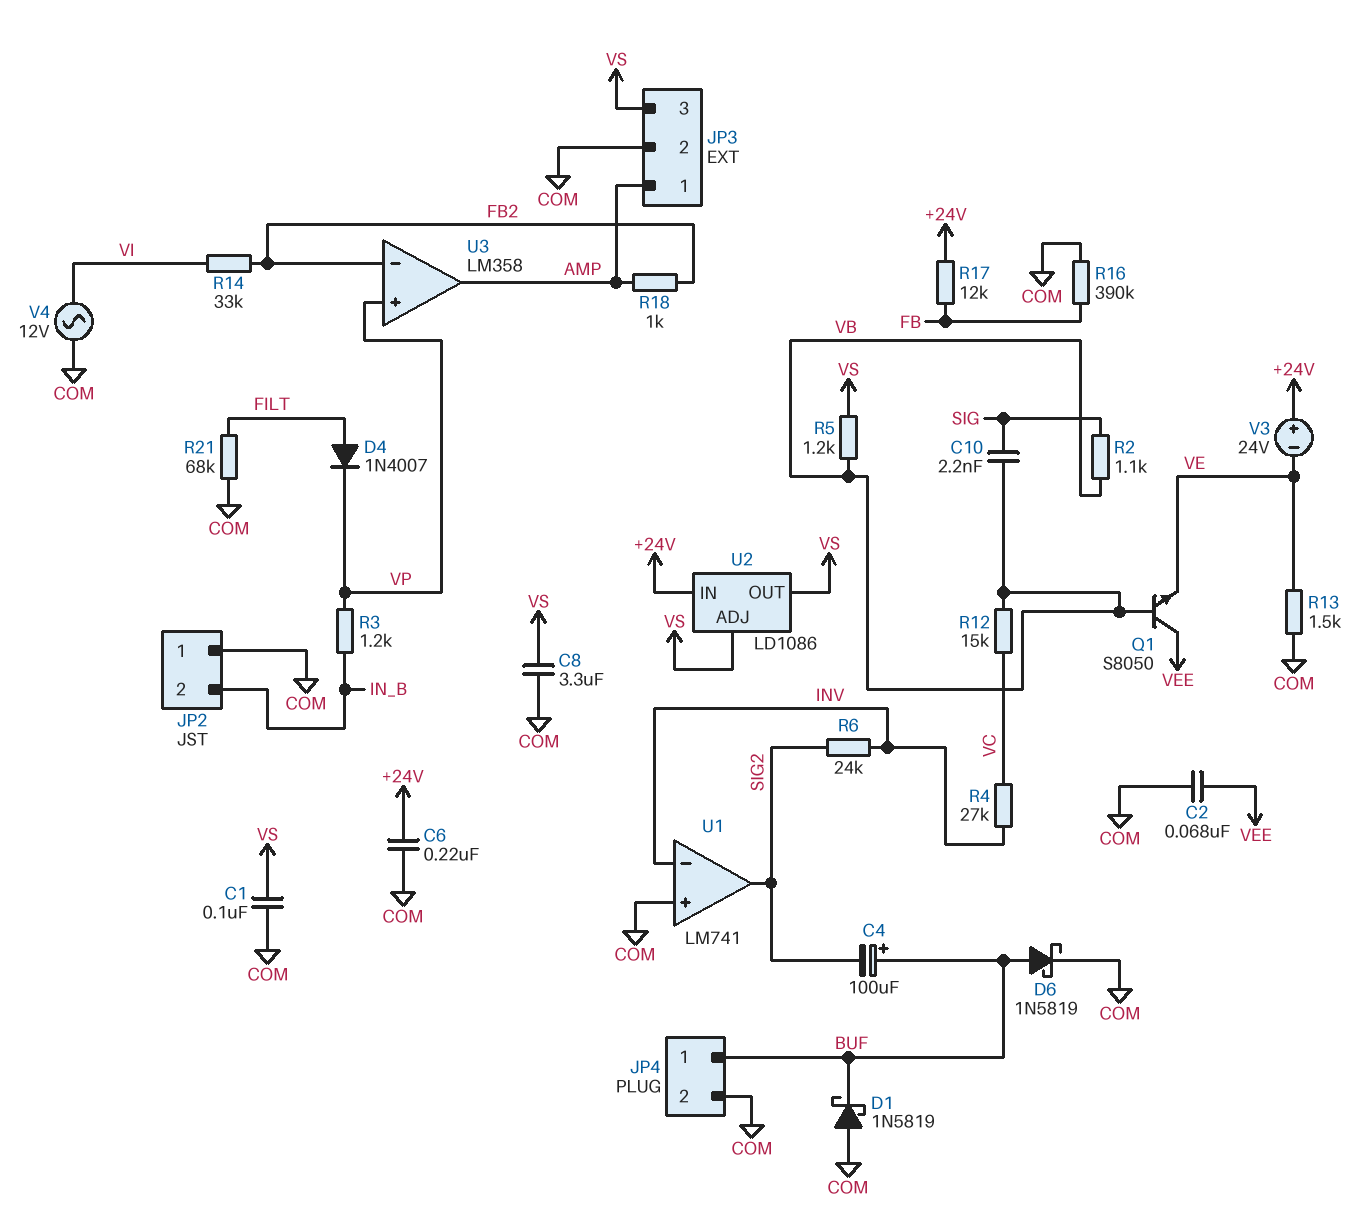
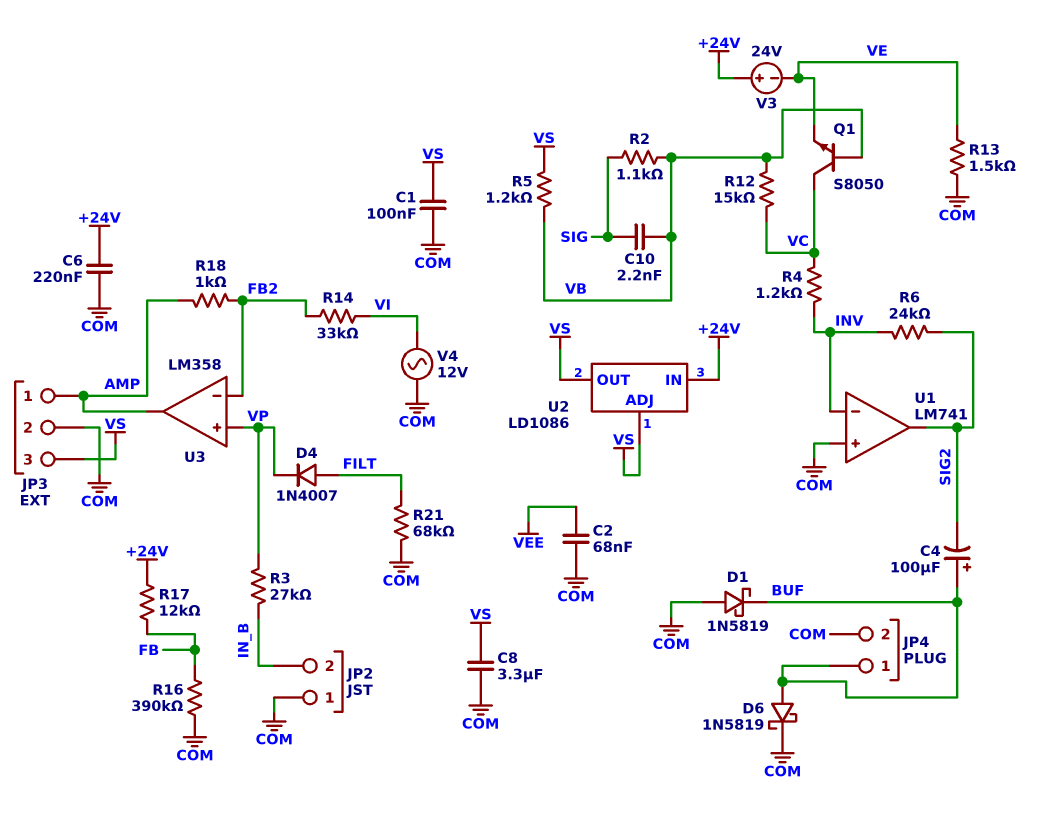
Q1: NPN S8050 (B VB, C VEE, E VE) -> NPN S8050 (B VB, C VC, E VE)
R3: 1.2k (IN_B, VP) -> 27k (IN_B, VP)
R4: 27k (INV, VC) -> 1.2k (INV, VC)

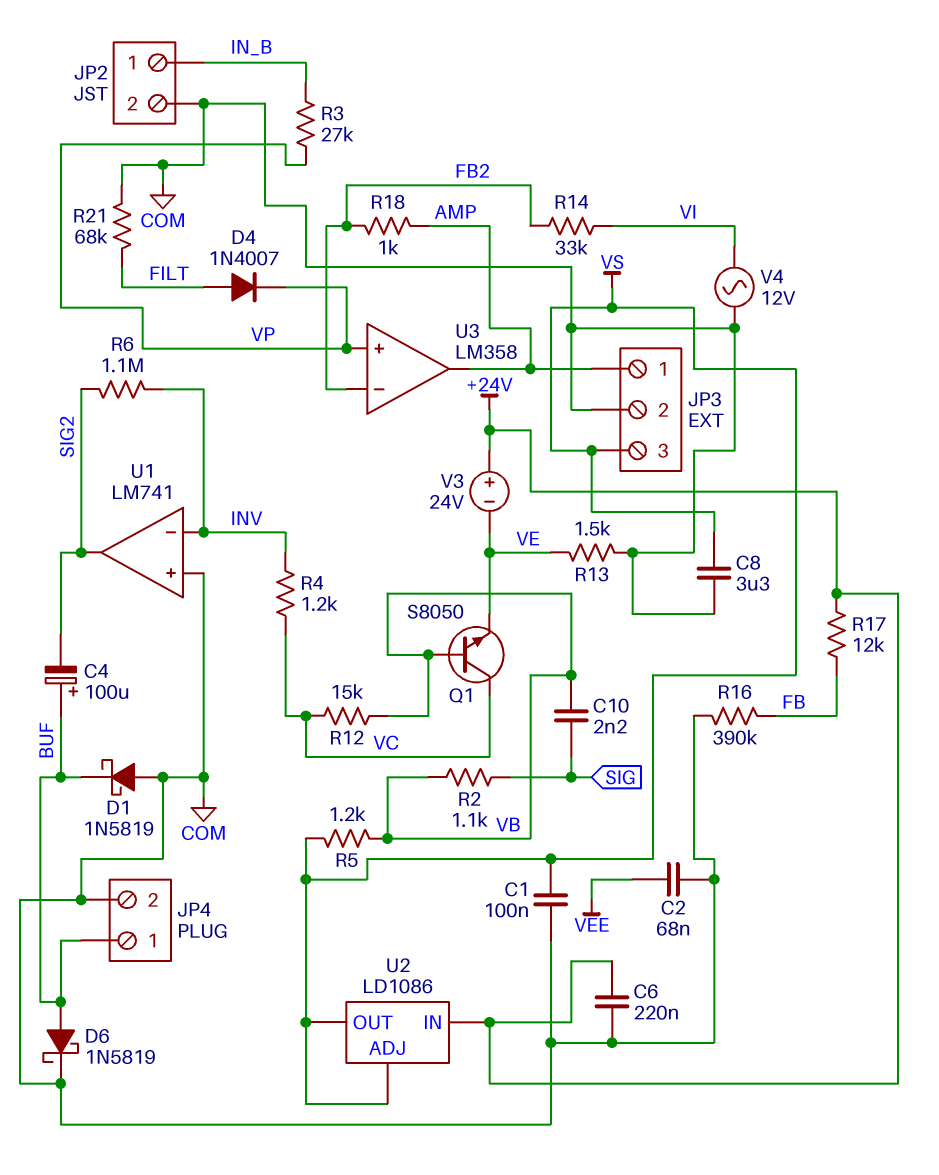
JP2 pin 1: COM -> IN_B
JP2 pin 2: IN_B -> COM
R6: 24k (INV, SIG2) -> 1.1M (INV, SIG2)

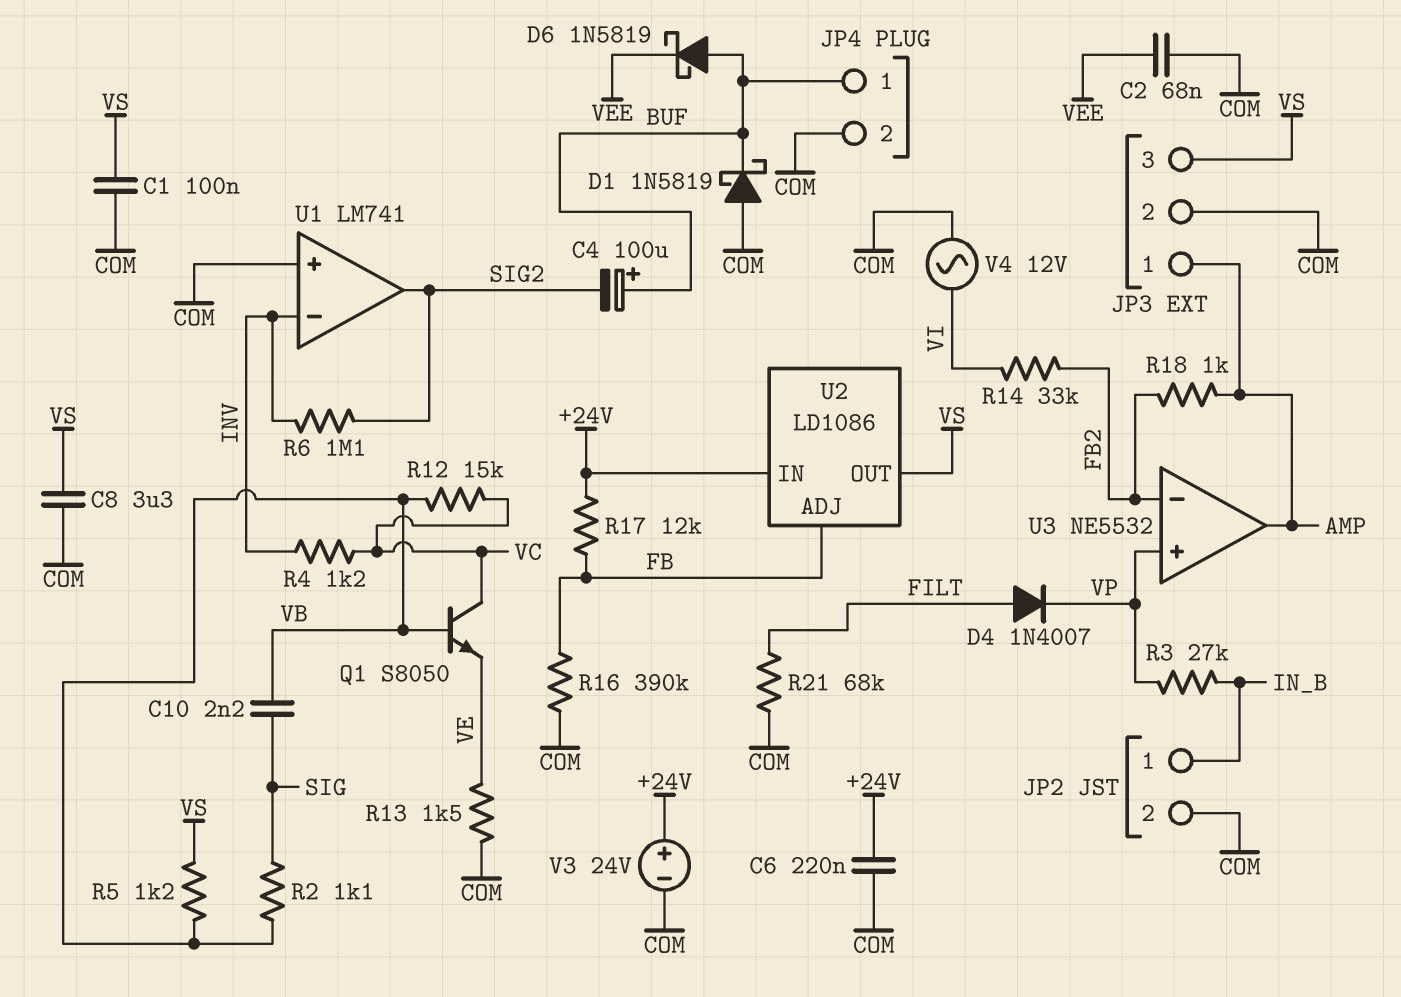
D6: schottky 1N5819 (A BUF, K COM) -> schottky 1N5819 (A BUF, K VEE)
U2 pin ADJ: VS -> FB
U3: LM358 -> NE5532
V3: 24V (plus +24V, minus VE) -> 24V (plus +24V, minus COM)

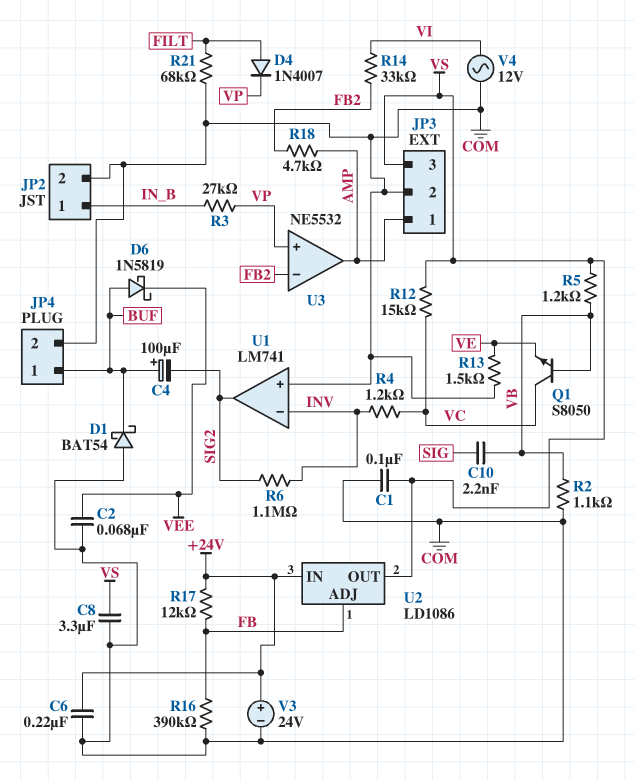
D1: schottky 1N5819 (A COM, K BUF) -> schottky BAT54 (A COM, K BUF)
R2: 1.1k (SIG, VB) -> 1.1k (COM, VB)
R12: 15k (VB, VC) -> 15k (VC, VS)
R18: 1k (AMP, FB2) -> 4.7k (AMP, FB2)

